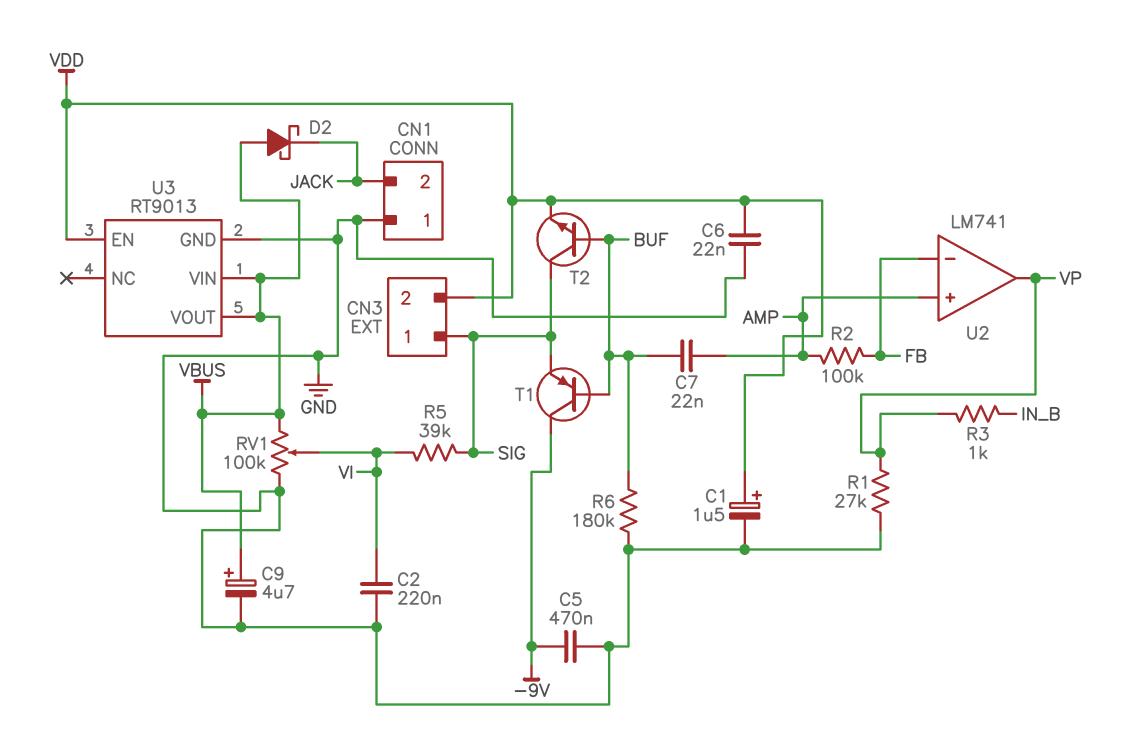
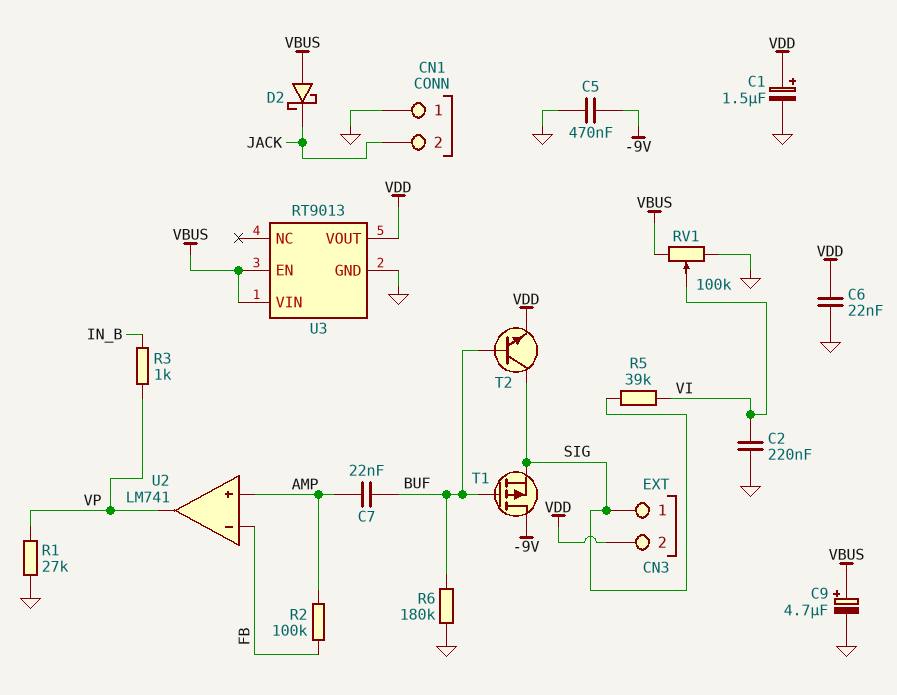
T1: PNP (B BUF, C -9V, E SIG) -> PMOS (G BUF, D -9V, S SIG)
U3 pin EN: VDD -> VBUS
U3 pin VOUT: VBUS -> VDD

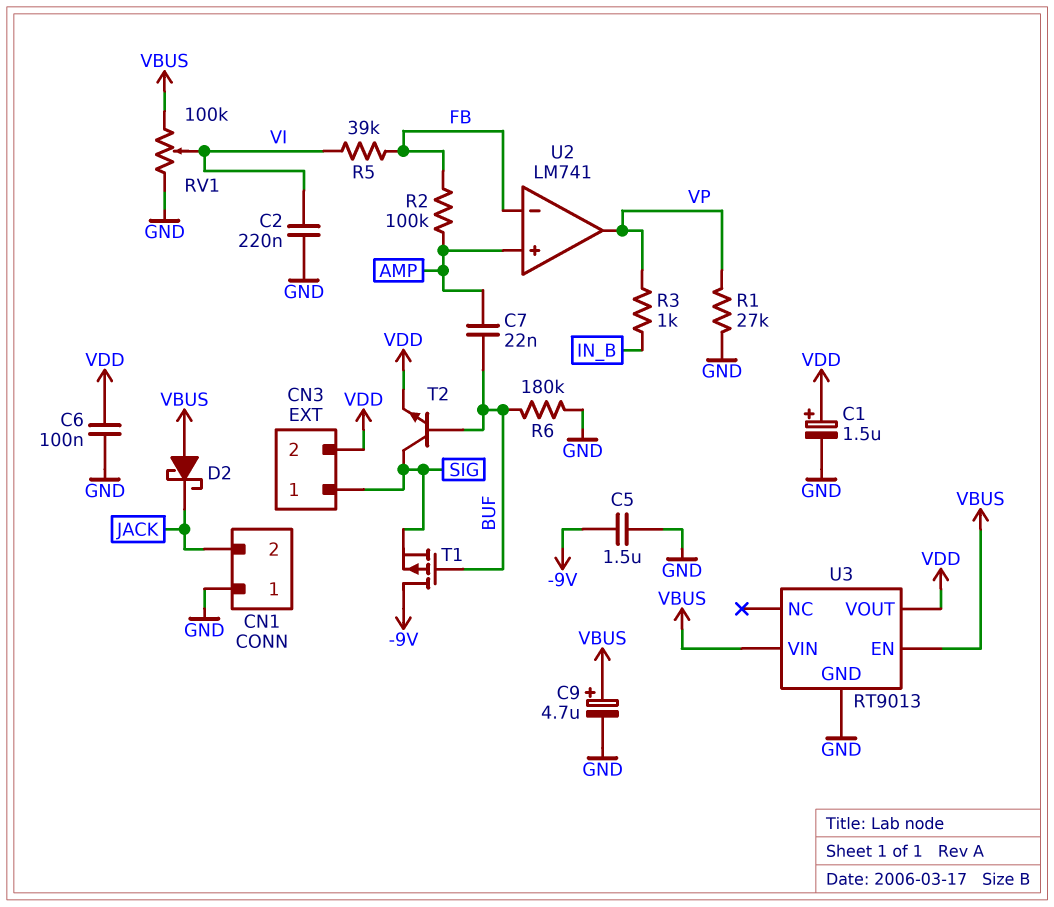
C5: 470nF (-9V, GND) -> 1.5uF (-9V, GND)
C6: 22nF (GND, VDD) -> 100nF (GND, VDD)
R5: 39k (SIG, VI) -> 39k (FB, VI)

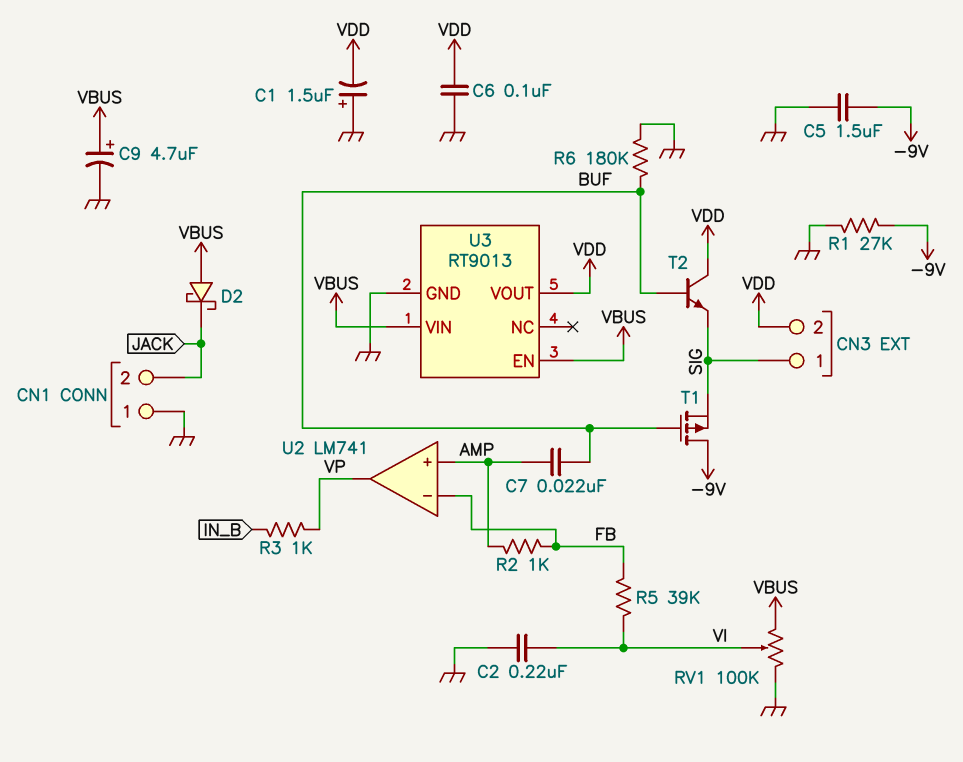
C1: 1.5uF (plus VDD, minus GND) -> 1.5uF (plus GND, minus VDD)
R1: 27k (GND, VP) -> 27k (-9V, GND)
R2: 100k (AMP, FB) -> 1k (AMP, FB)
T2: NPN (B BUF, C SIG, E VDD) -> NPN (B BUF, C VDD, E SIG)

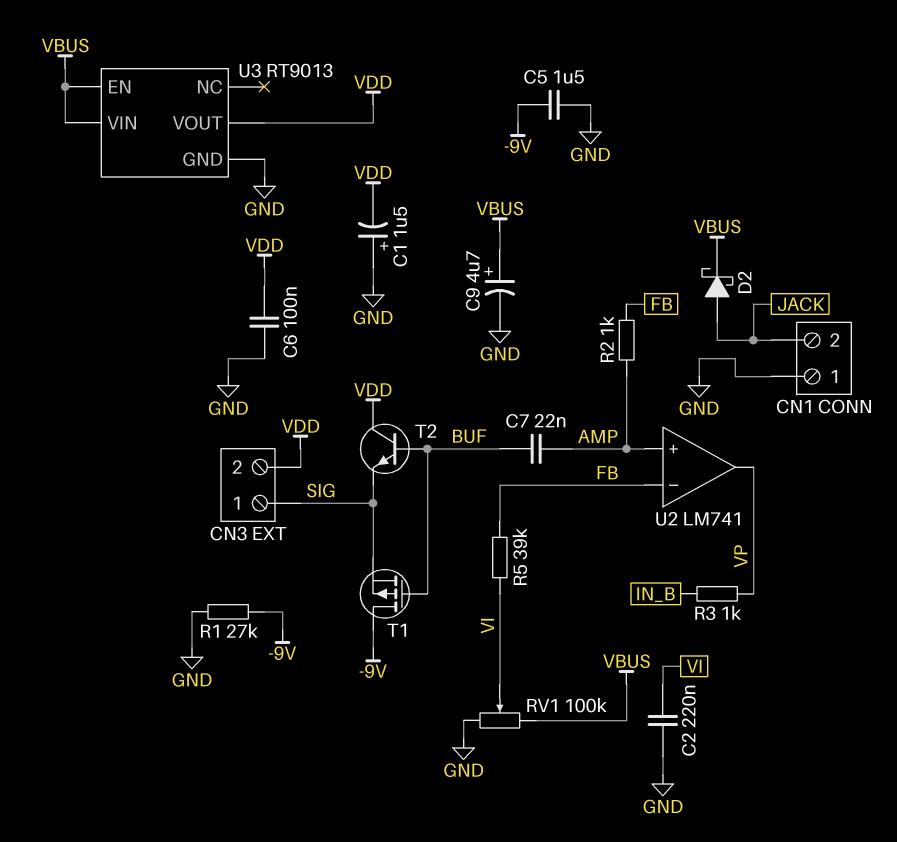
D2: schottky (A VBUS, K JACK) -> schottky (A JACK, K VBUS)
R6: 180k (BUF, GND) -> none

